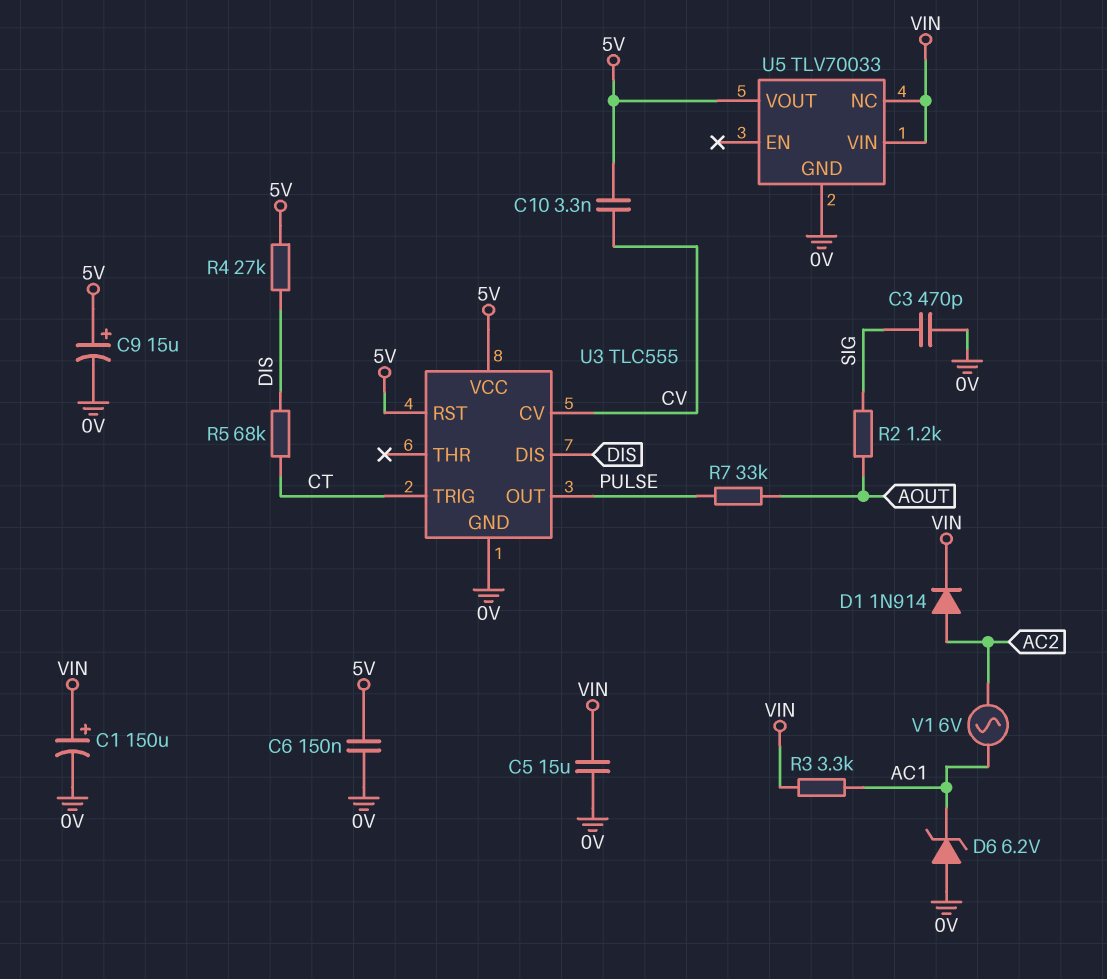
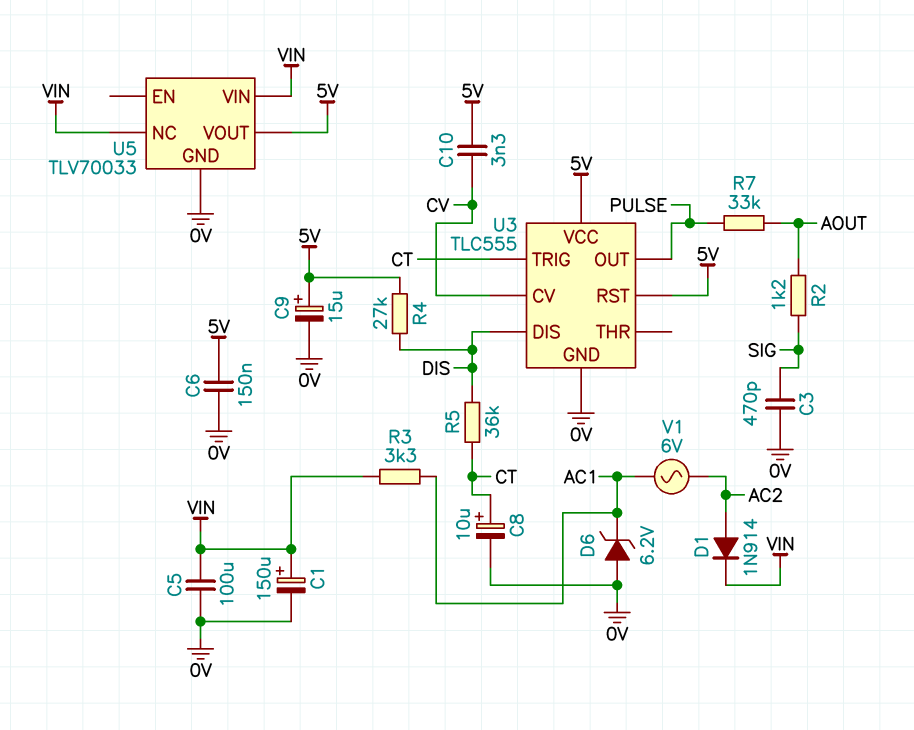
C5: 15uF (0V, VIN) -> 100uF (0V, VIN)
C8: none -> 10uF (plus CT, minus 0V)
R5: 68k (CT, DIS) -> 36k (CT, DIS)

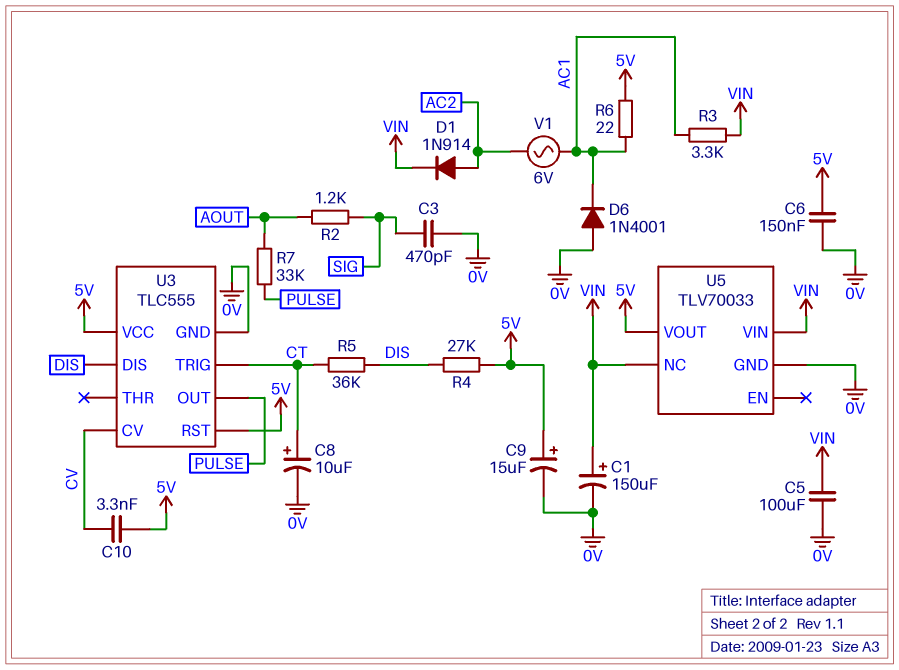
D6: zener 6.2V (A 0V, K AC1) -> diode 1N4001 (A 0V, K AC1)
R6: none -> 22 (5V, AC1)

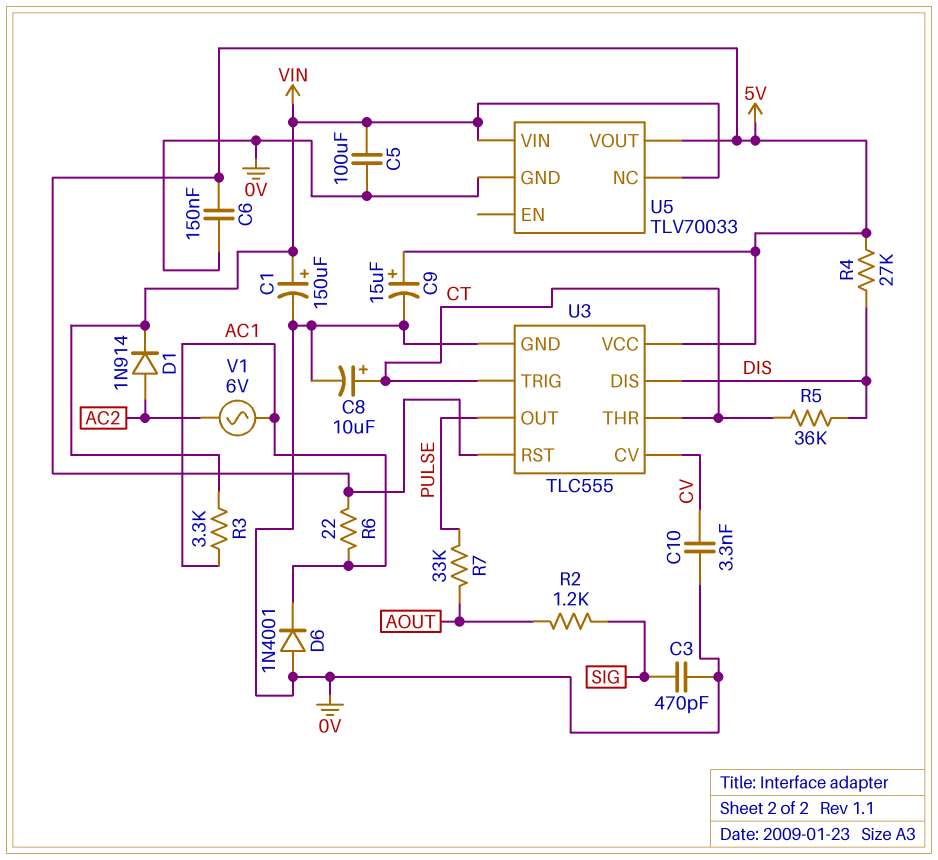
C10: 3.3nF (5V, CV) -> 3.3nF (0V, CV)
U3 pin THR: none -> CT

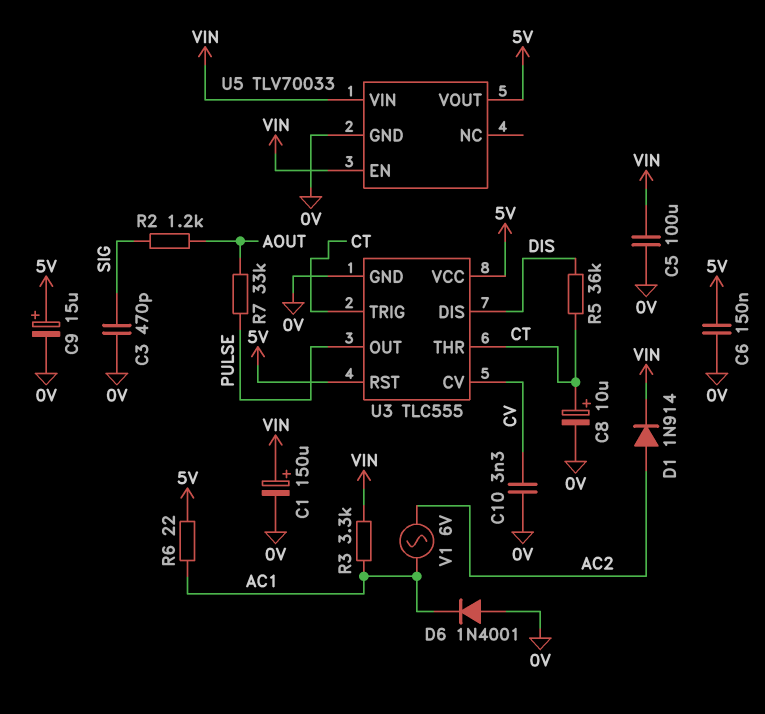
R4: 27k (5V, DIS) -> none
U5 pin EN: none -> VIN
U5 pin NC: VIN -> none

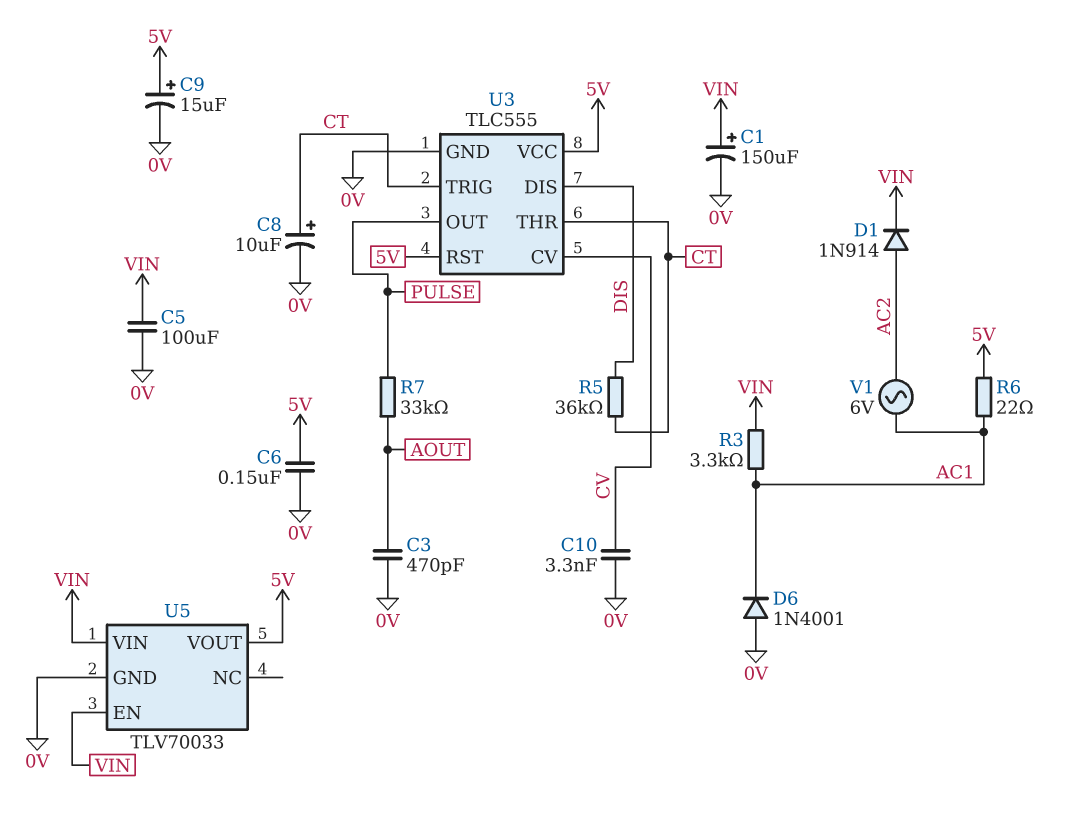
C3: 470pF (0V, SIG) -> 470pF (0V, AOUT)
R2: 1.2k (AOUT, SIG) -> none

